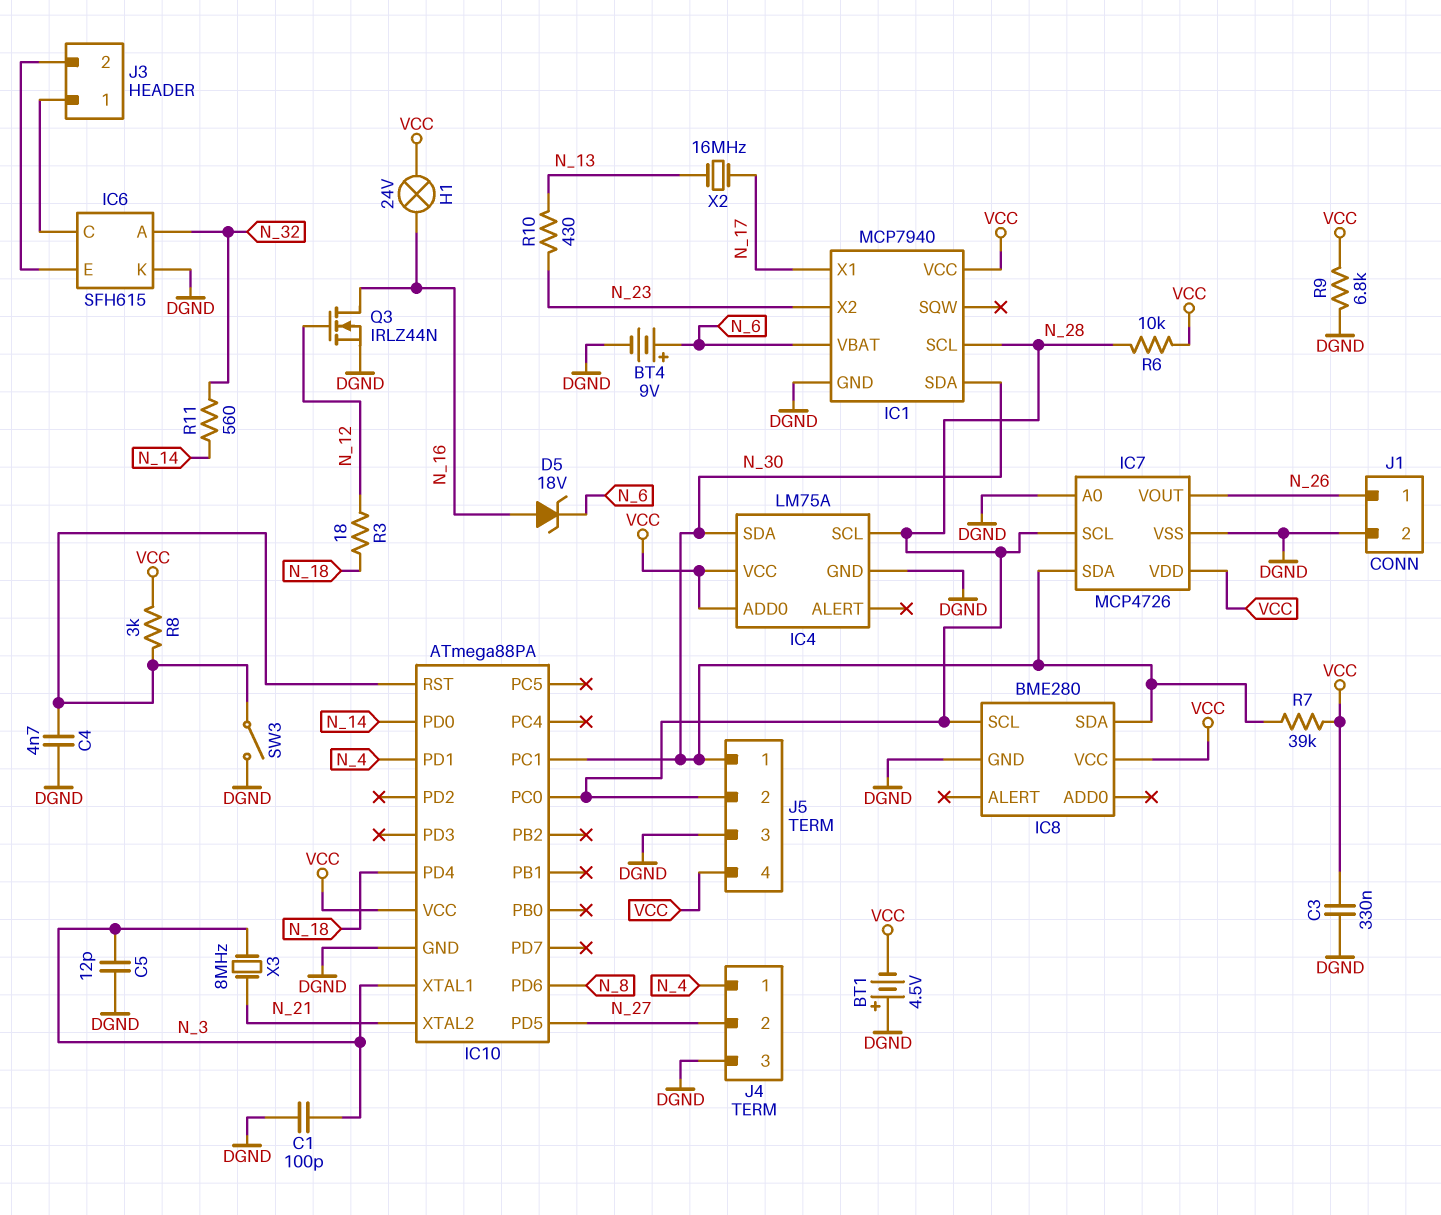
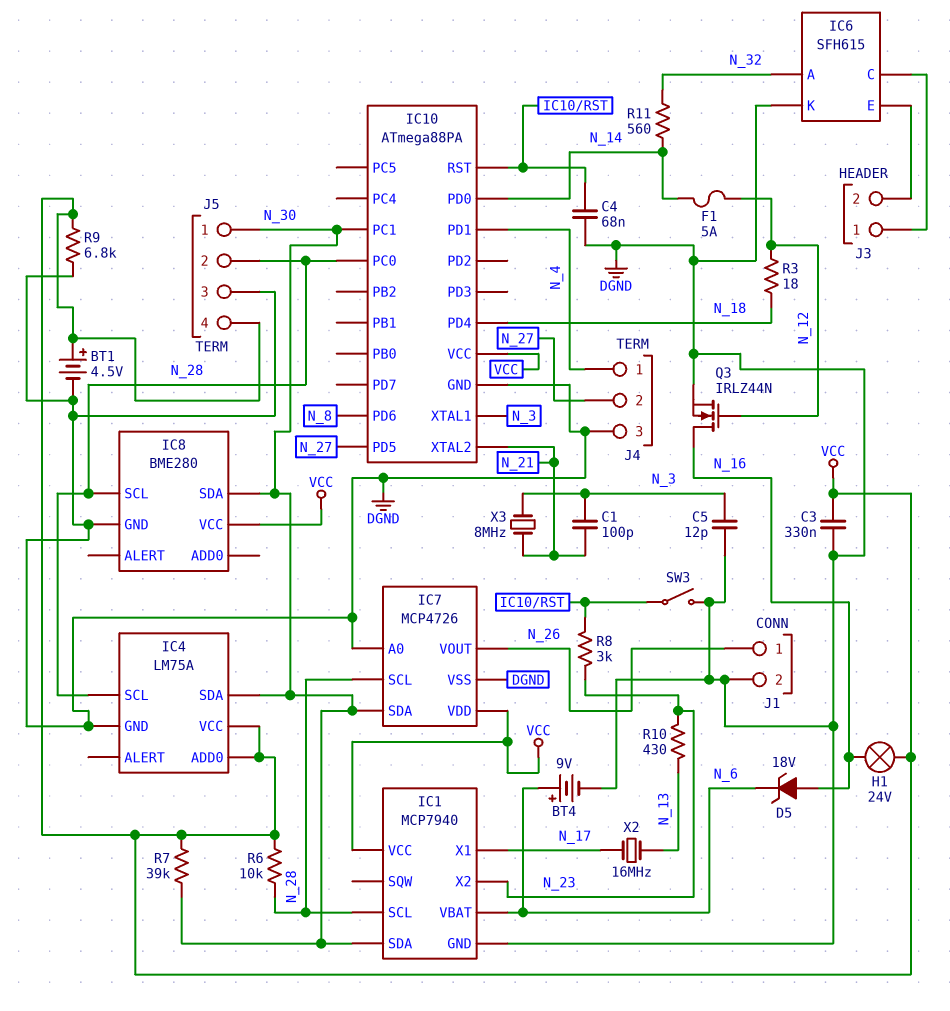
BT1: 4.5V (plus DGND, minus VCC) -> 4.5V (plus VCC, minus DGND)
C1: 100pF (DGND, N_3) -> 100pF (N_3, N_21)
C4: 4.7nF (DGND, IC10/RST) -> 68nF (DGND, IC10/RST)
F1: none -> 5A (N_12, N_14)
R8: 3k (IC10/RST, VCC) -> 3k (IC10/RST, N_23)

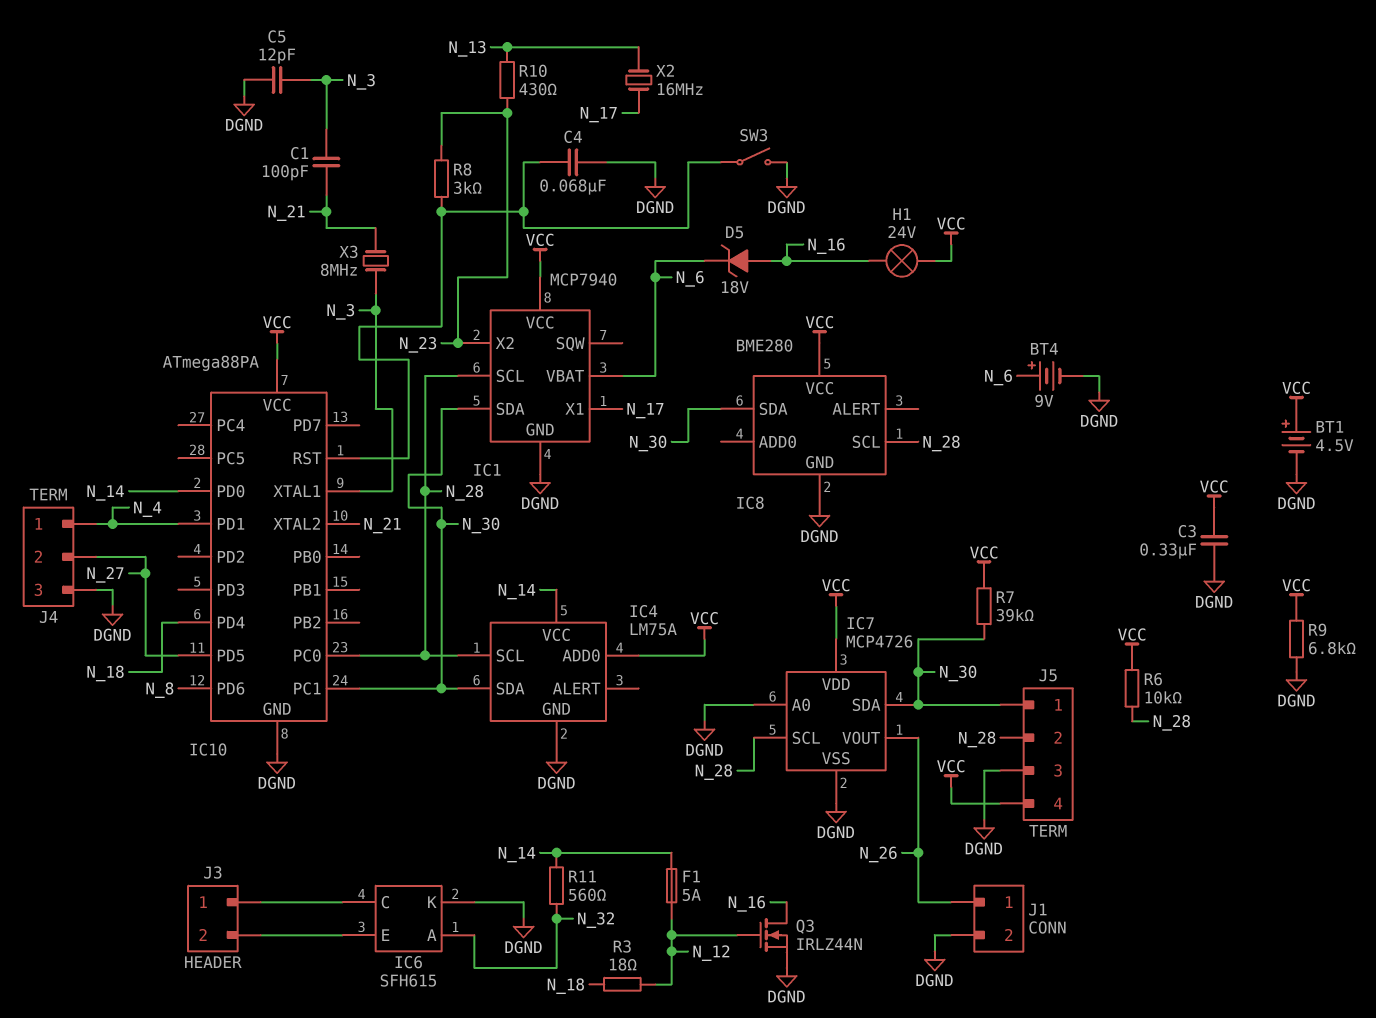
IC4 pin VCC: VCC -> N_14

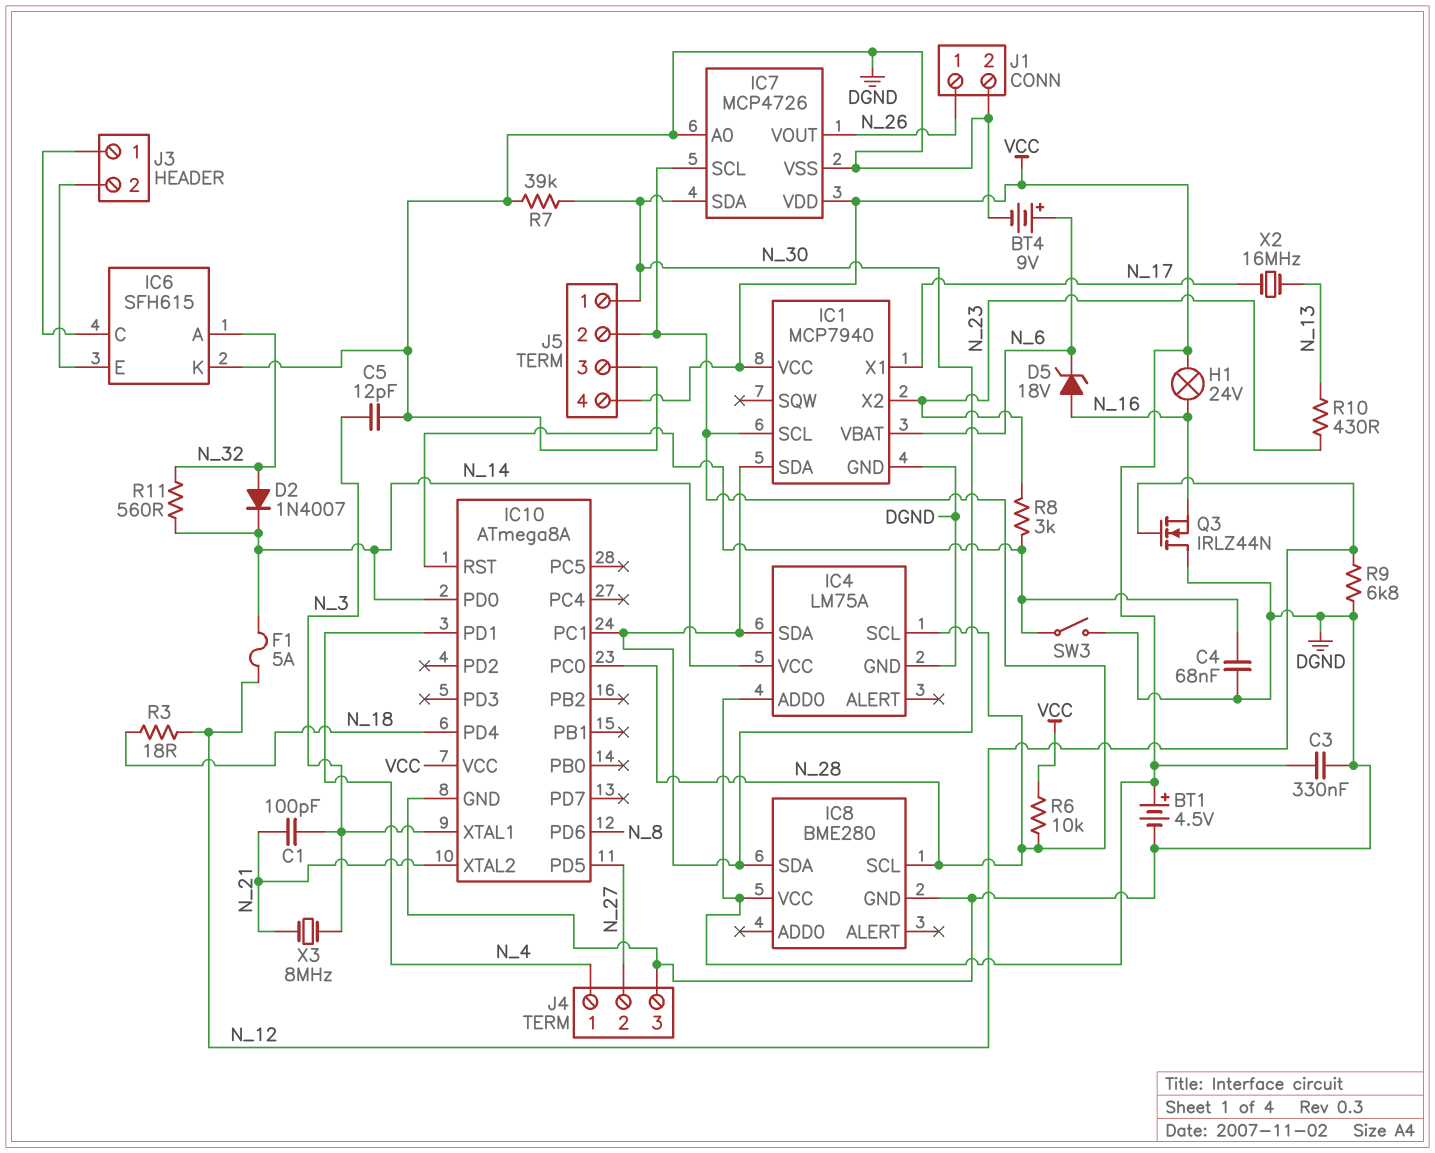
D2: none -> diode 1N4007 (A N_32, K N_14)
IC10: ATmega88PA -> ATmega8A
Q3: NMOS IRLZ44N (G N_12, D N_16, S DGND) -> NMOS IRLZ44N (G N_12, D DGND, S N_16)
R7: 39k (N_30, VCC) -> 39k (DGND, N_30)
R9: 6.8k (DGND, VCC) -> 6.8k (DGND, N_12)

